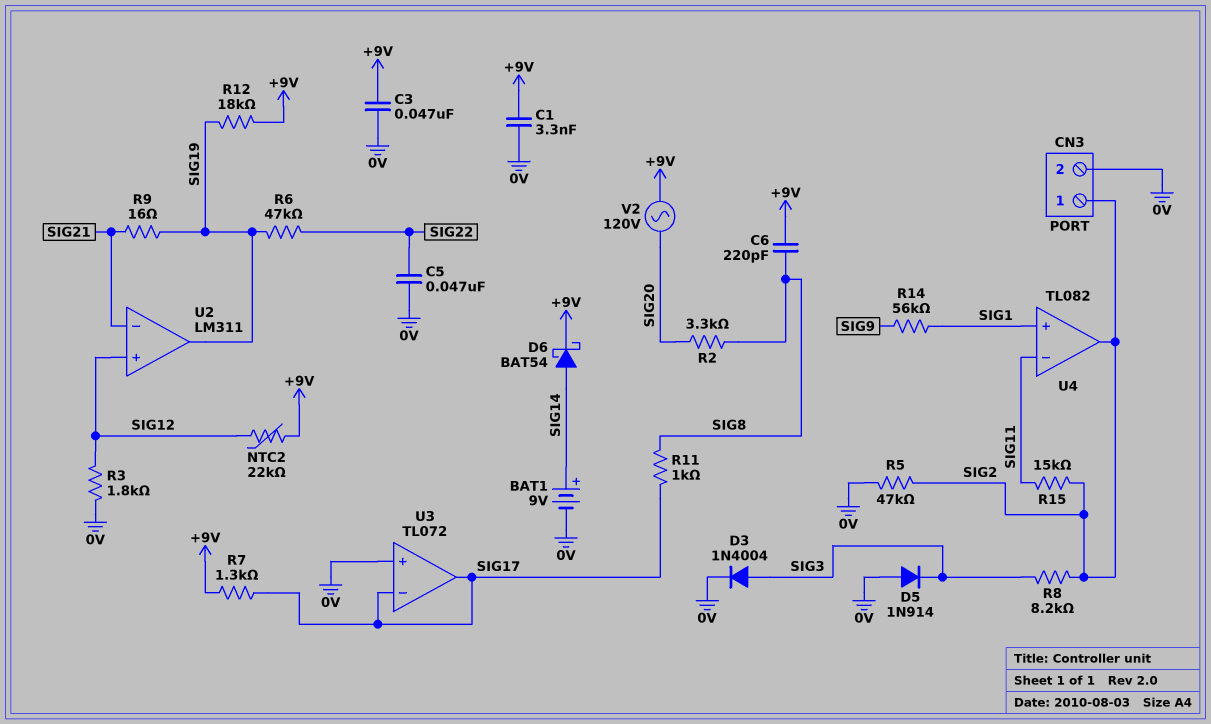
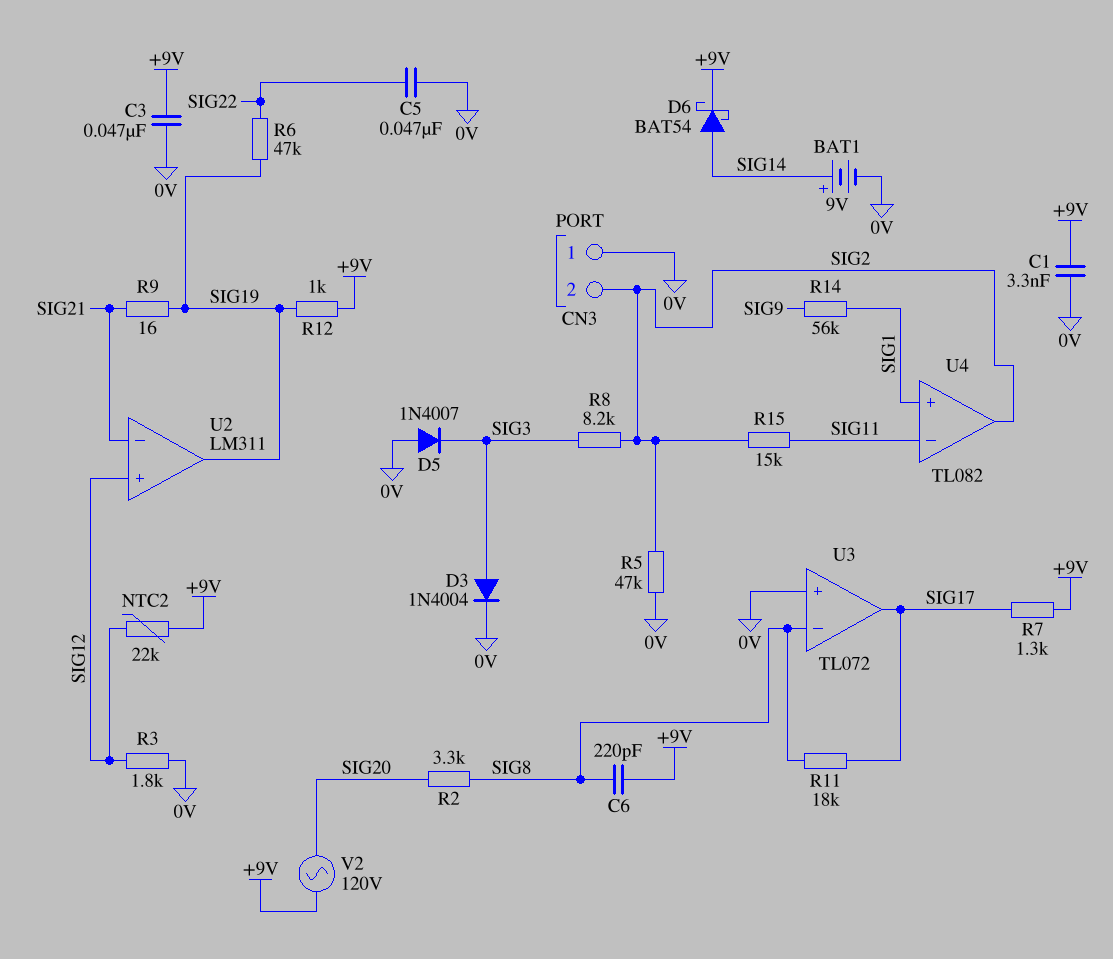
CN3 pin 1: SIG2 -> 0V
CN3 pin 2: 0V -> SIG2
D5: diode 1N914 (A 0V, K SIG3) -> diode 1N4007 (A 0V, K SIG3)
R11: 1k (SIG8, SIG17) -> 18k (SIG8, SIG17)
R12: 18k (+9V, SIG19) -> 1k (+9V, SIG19)
U3 pin in-: SIG17 -> SIG8

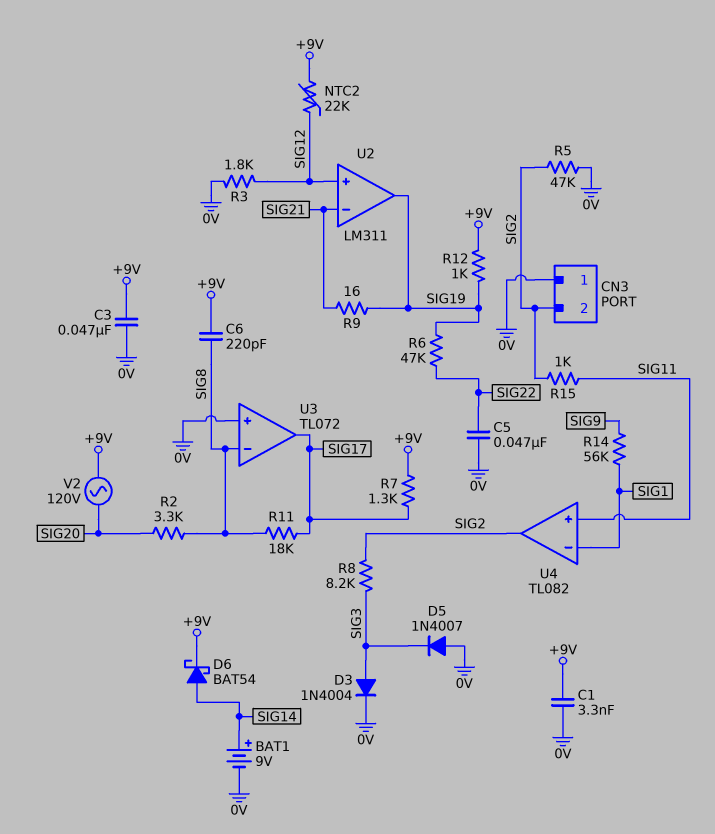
R15: 15k (SIG2, SIG11) -> 1k (SIG2, SIG11)
U4 pin in+: SIG1 -> SIG11
U4 pin in-: SIG11 -> SIG1

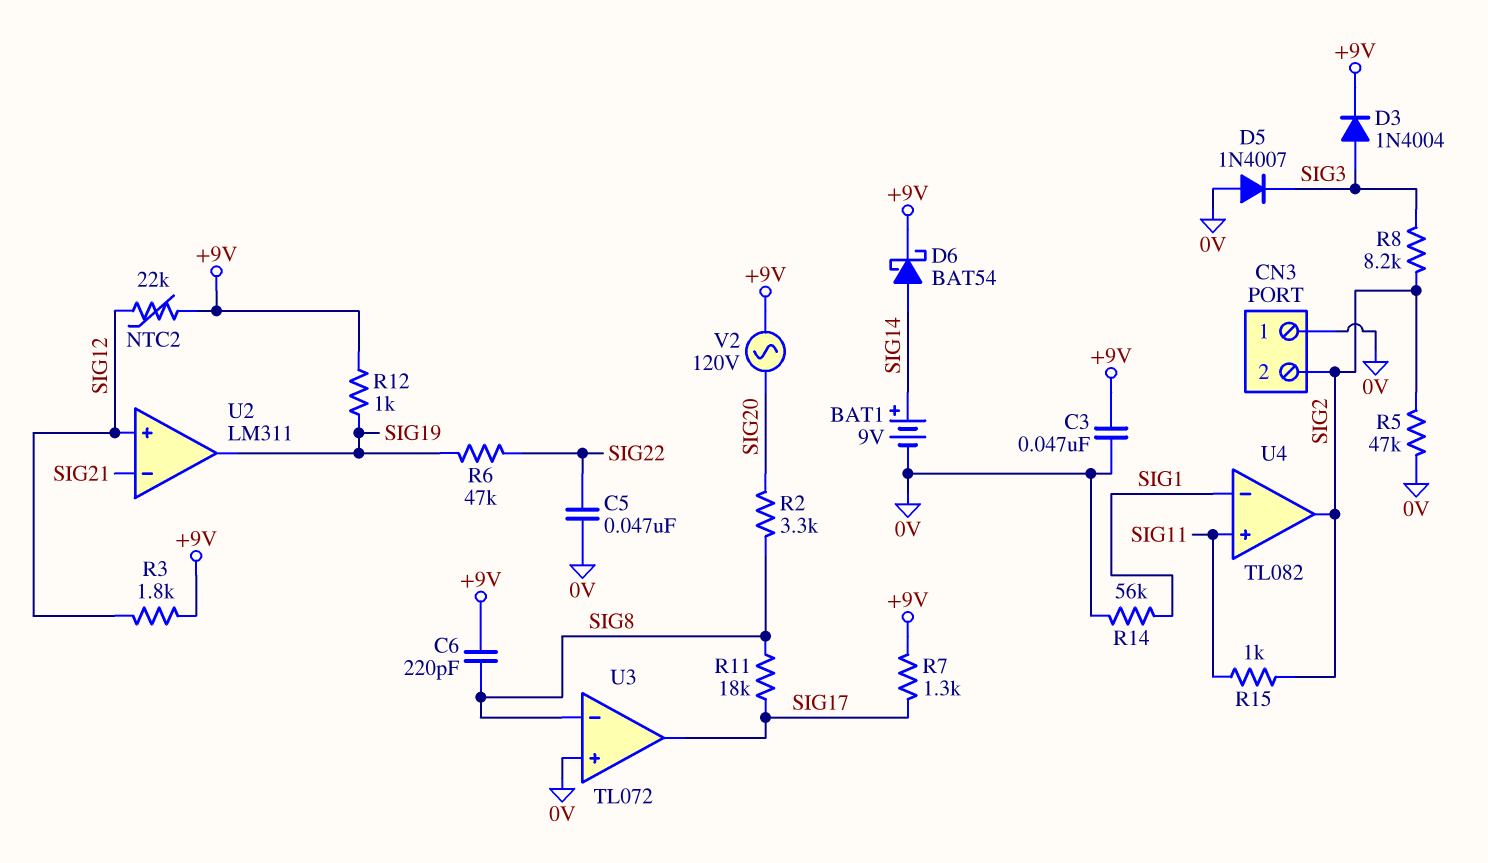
C1: 3.3nF (+9V, 0V) -> none
D3: diode 1N4004 (A SIG3, K 0V) -> diode 1N4004 (A SIG3, K +9V)
R3: 1.8k (0V, SIG12) -> 1.8k (+9V, SIG12)
R9: 16 (SIG19, SIG21) -> none
R14: 56k (SIG1, SIG9) -> 56k (0V, SIG1)

